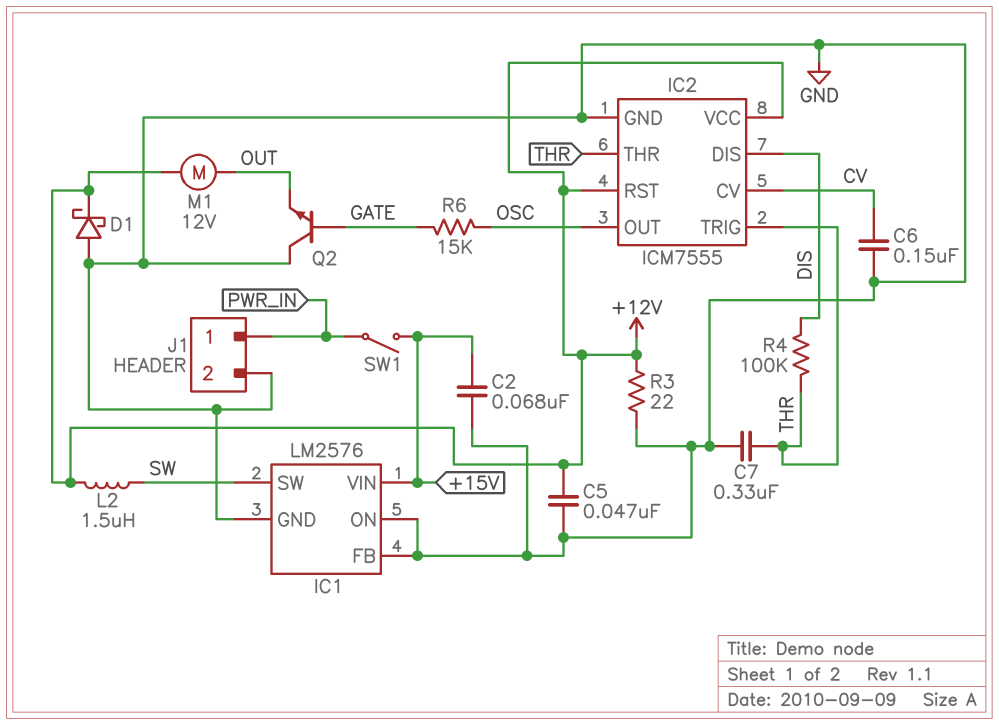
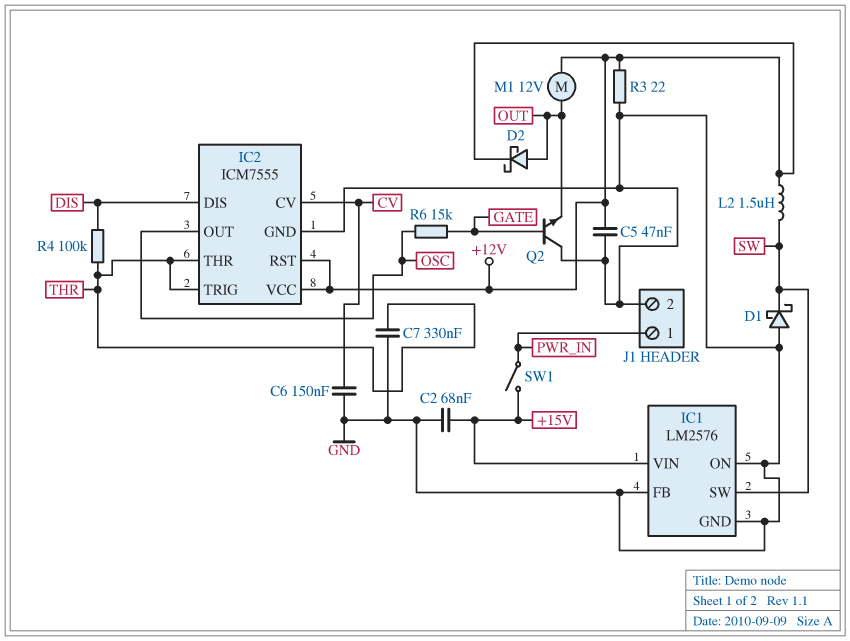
D1: schottky (A GND, K +12V) -> schottky (A GND, K SW)
D2: none -> schottky (A OUT, K +12V)

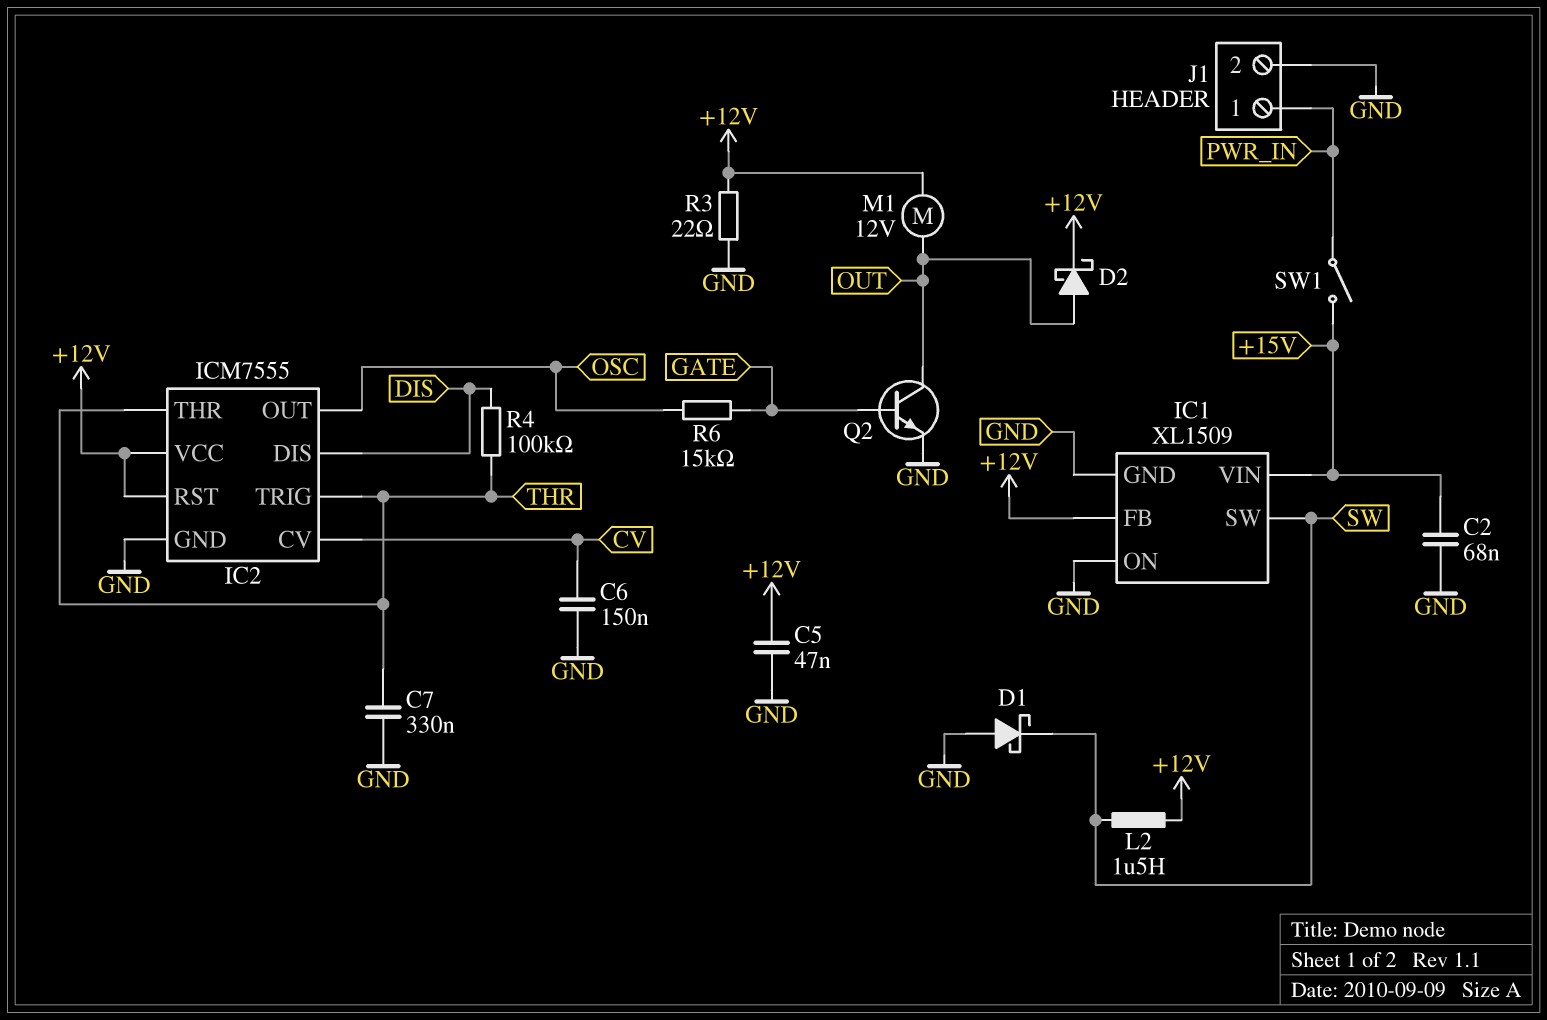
IC1: LM2576 -> XL1509
IC1 pin FB: GND -> +12V
Q2: NPN (B GATE, C GND, E OUT) -> NPN (B GATE, C OUT, E GND)

